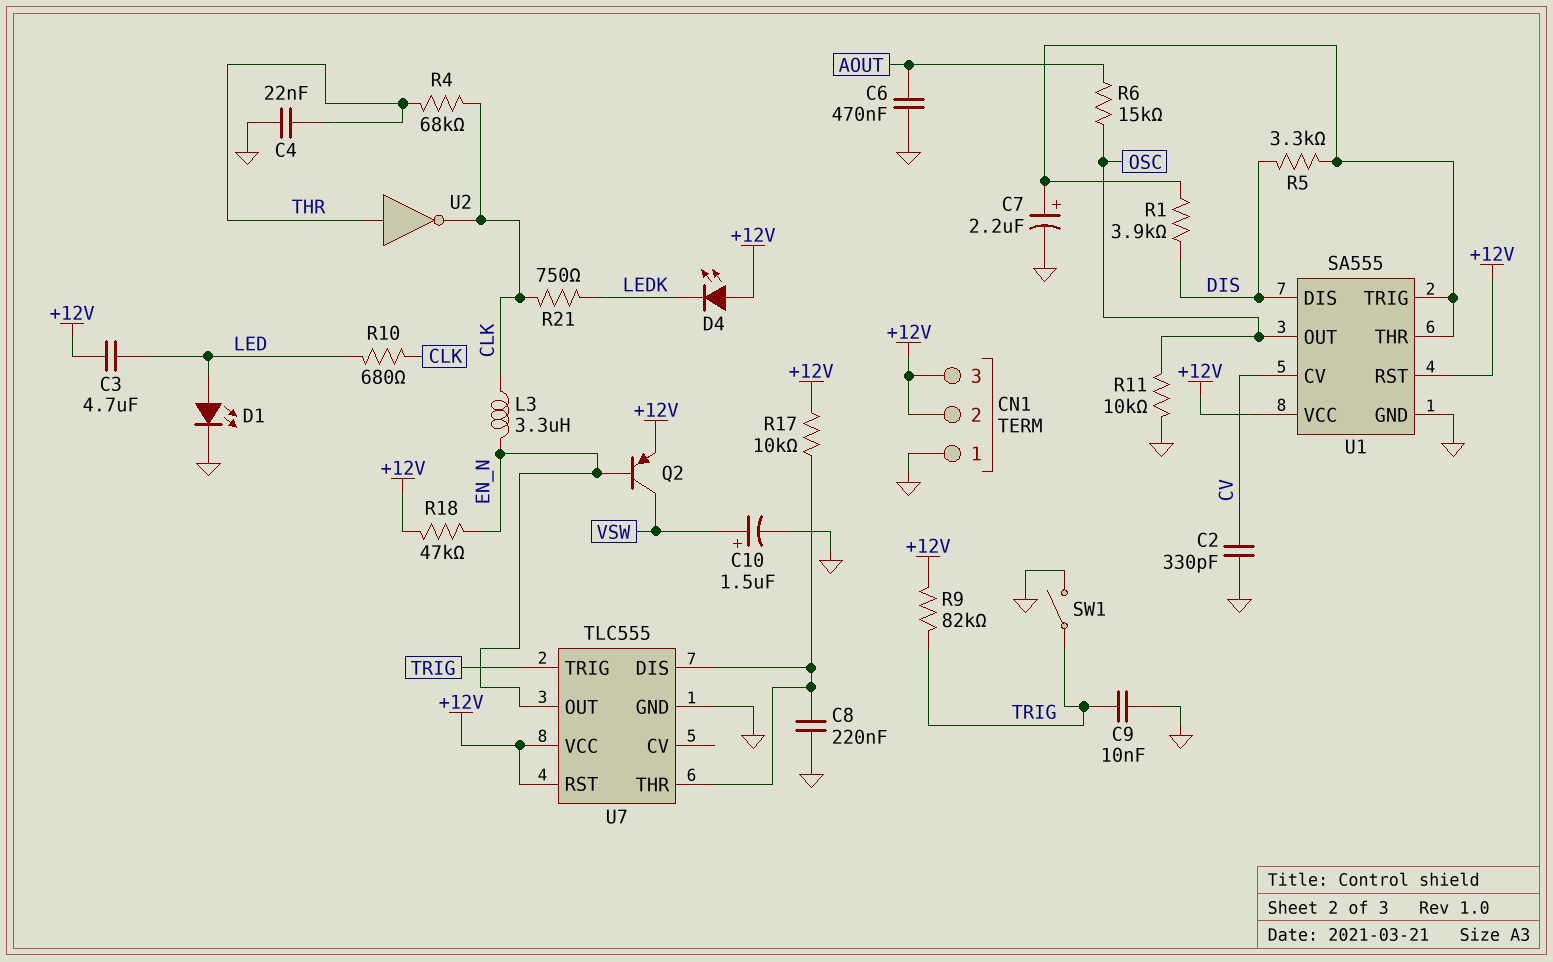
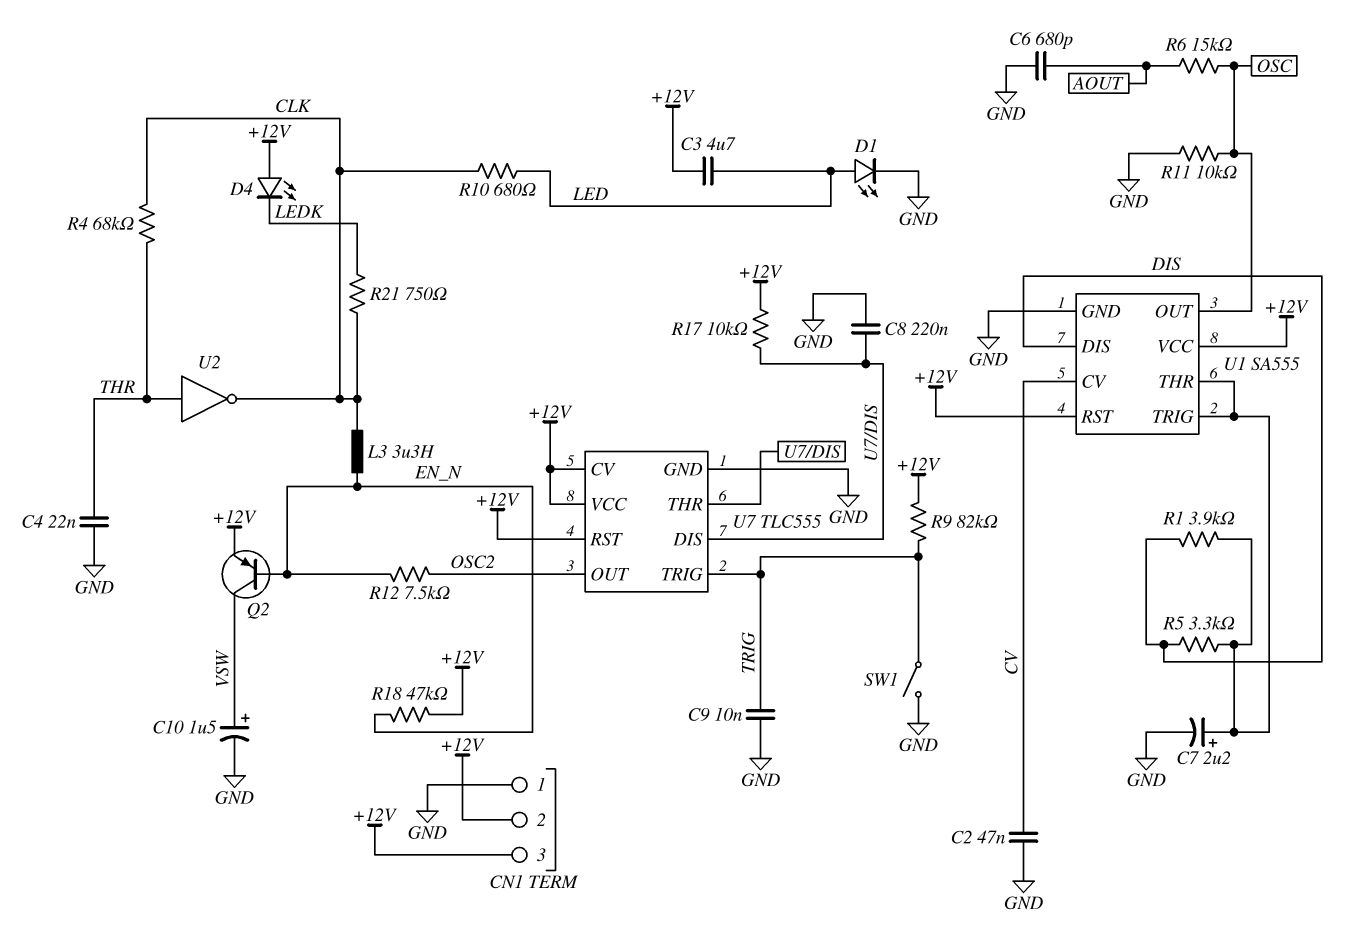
C2: 330pF (CV, GND) -> 47nF (CV, GND)
C6: 470nF (AOUT, GND) -> 680pF (AOUT, GND)
R12: none -> 7.5k (EN_N, OSC2)
U7 pin CV: none -> +12V
U7 pin OUT: EN_N -> OSC2

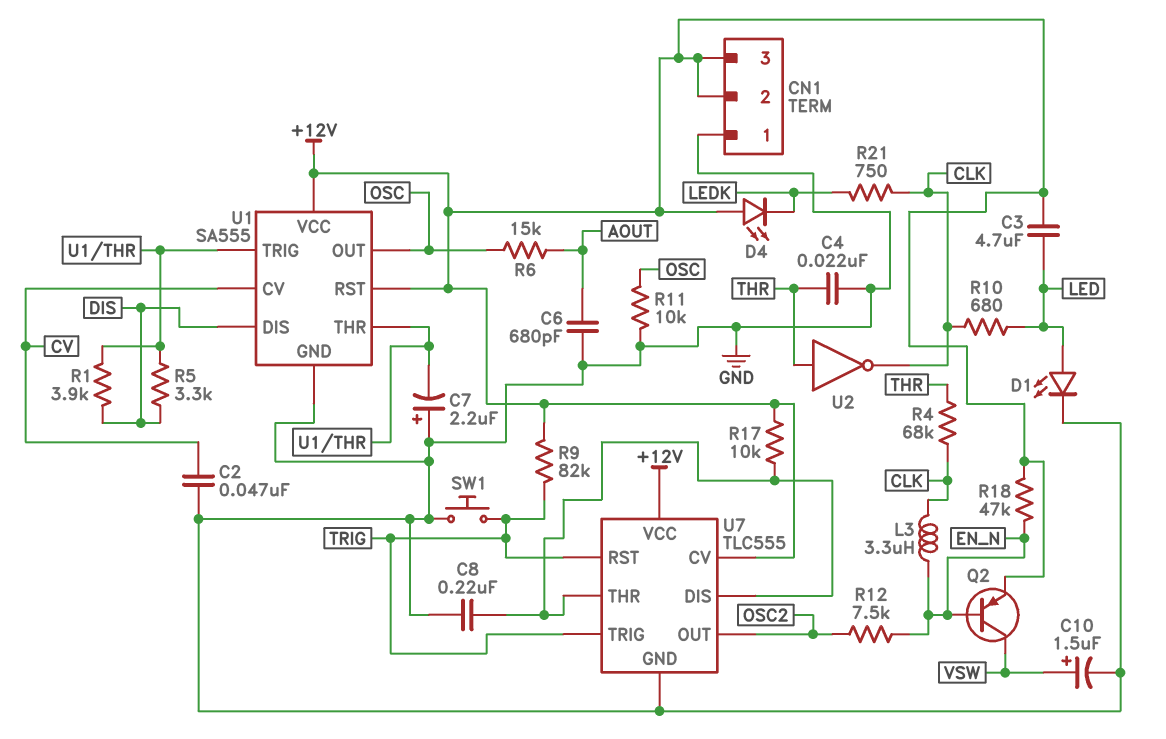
C7: 2.2uF (plus U1/THR, minus GND) -> 2.2uF (plus GND, minus U1/THR)
C9: 10nF (GND, TRIG) -> none
SW1: switch (GND, TRIG) -> button (GND, TRIG)
U7 pin RST: +12V -> TRIG

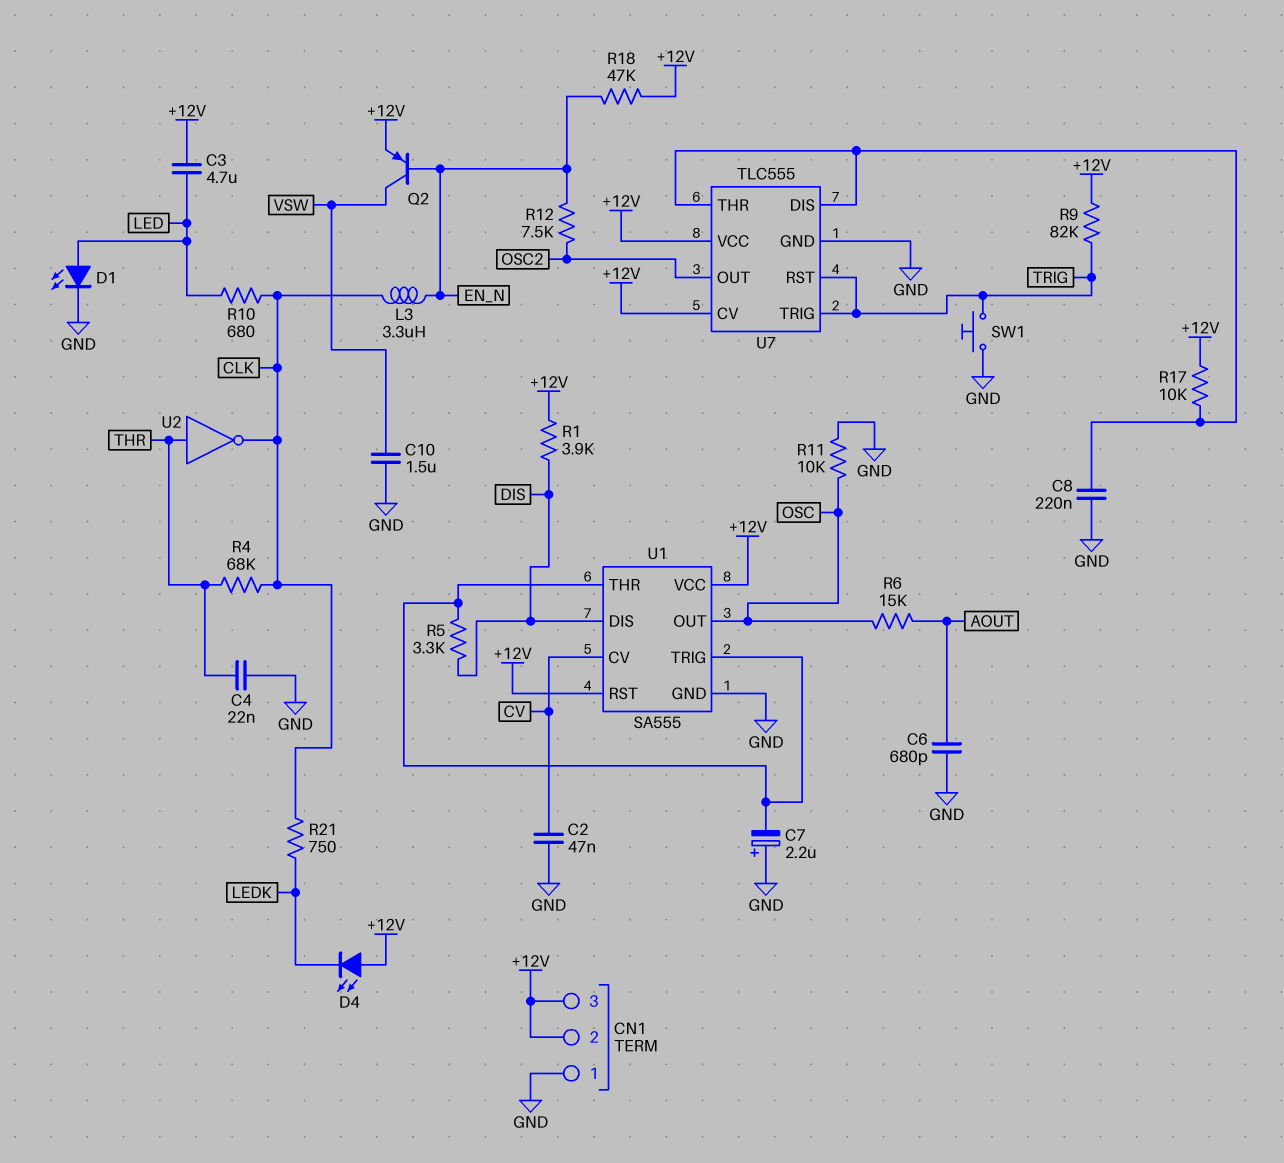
C10: 1.5uF (plus VSW, minus GND) -> 1.5uF (GND, VSW)
R1: 3.9k (DIS, U1/THR) -> 3.9k (+12V, DIS)

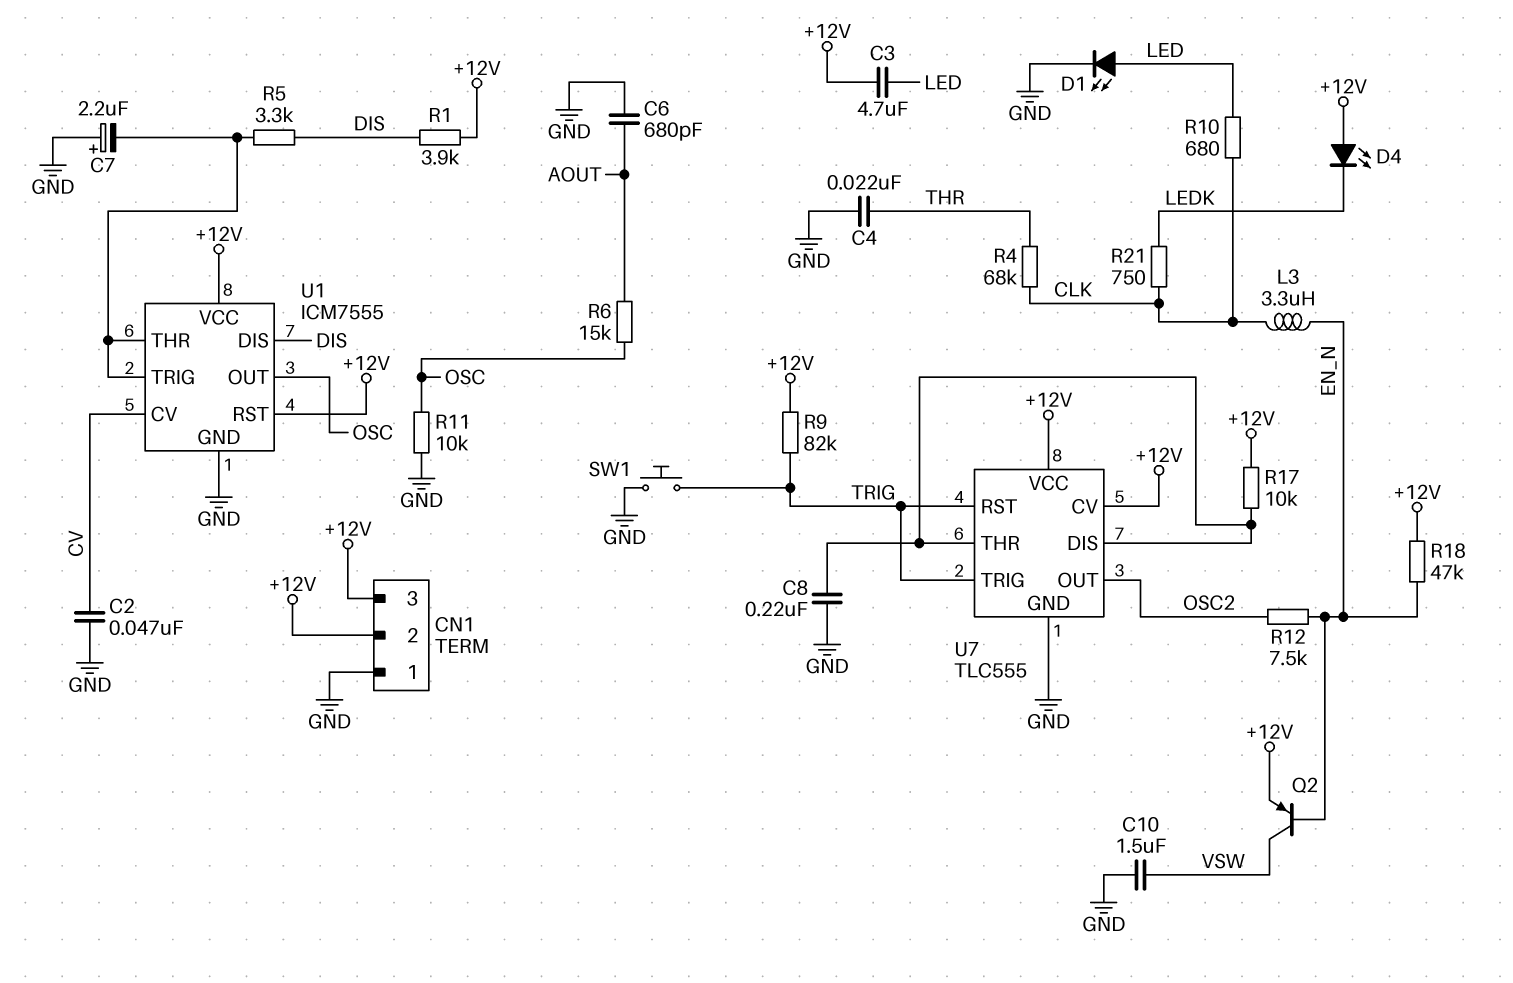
U1: SA555 -> ICM7555
U2: NOT (in THR, out CLK) -> none

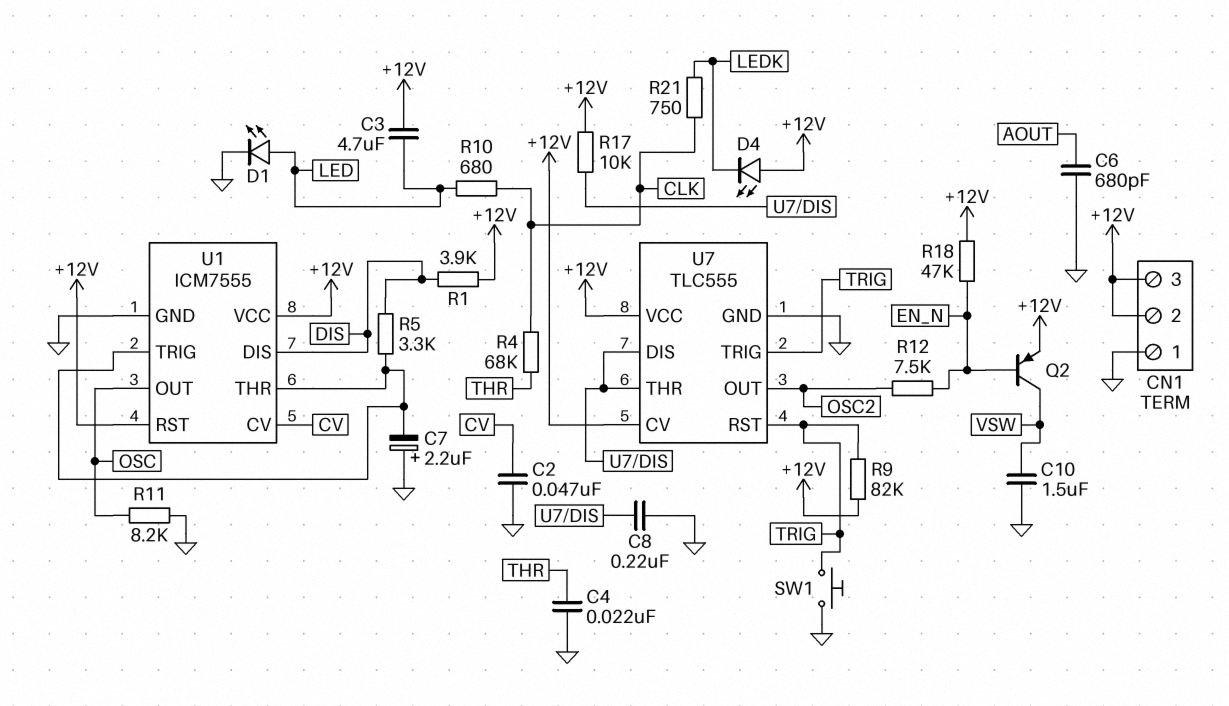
L3: 3.3uH (CLK, EN_N) -> none
R6: 15k (AOUT, OSC) -> none
R11: 10k (GND, OSC) -> 8.2k (GND, OSC)

